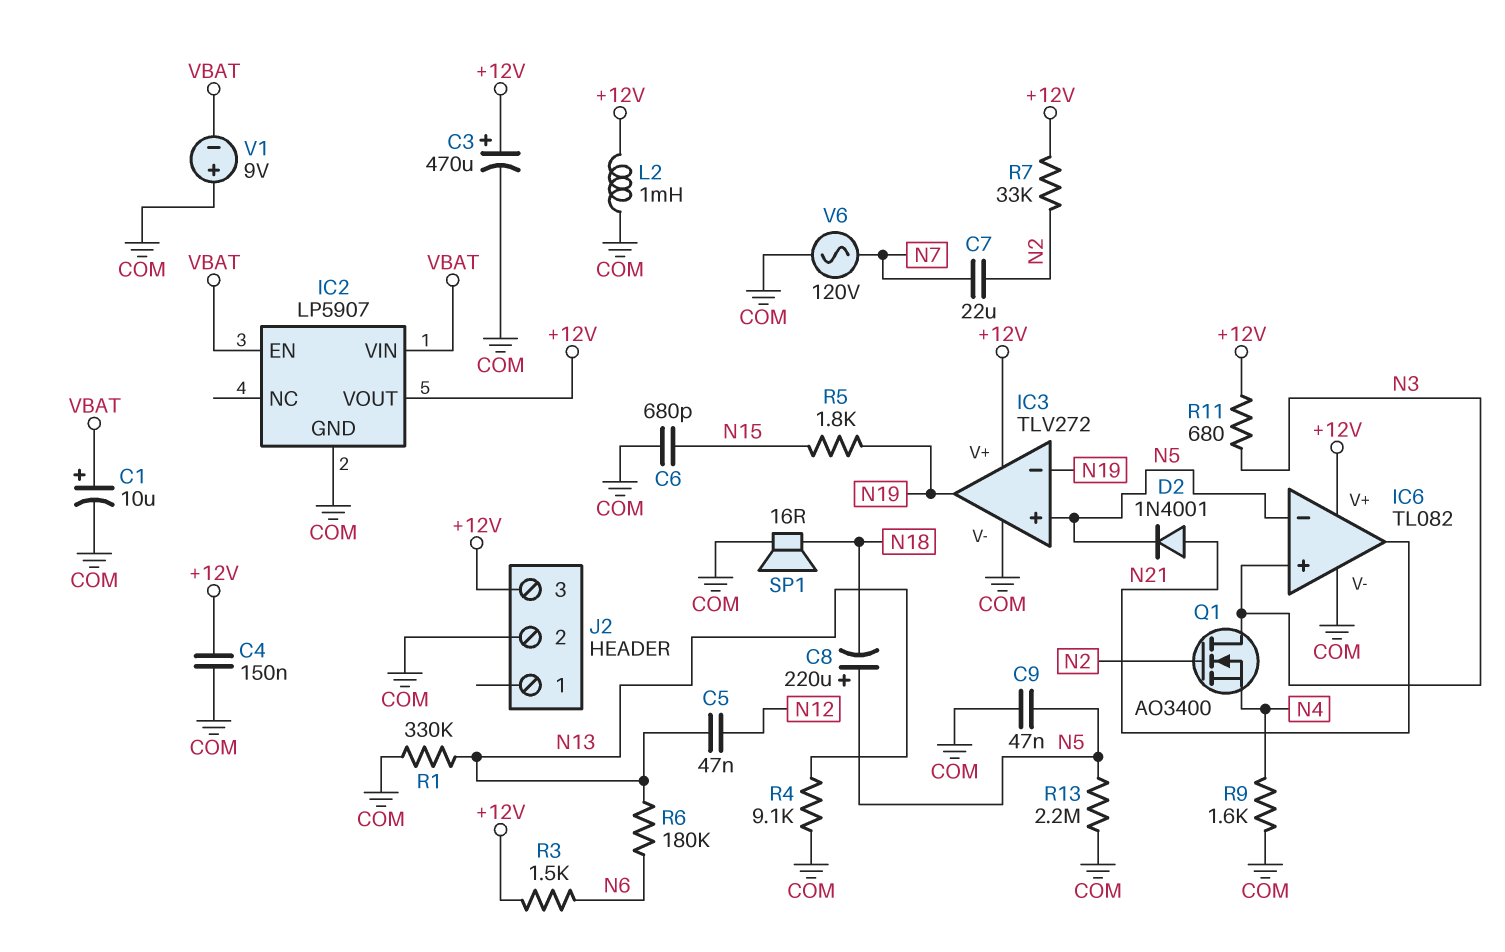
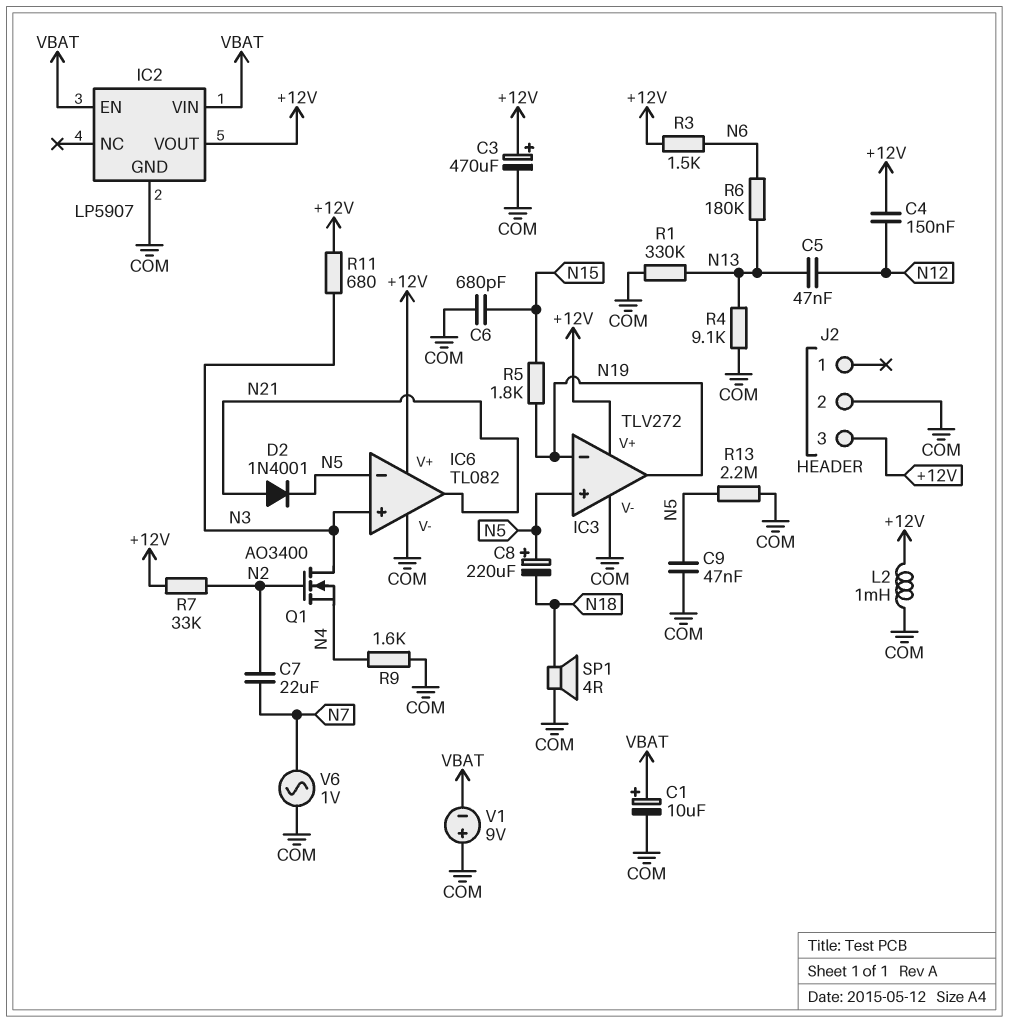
C4: 150nF (+12V, COM) -> 150nF (+12V, N12)
SP1: speaker 16R (COM, N18) -> speaker 4R (COM, N18)
V6: AC 120V (COM, N7) -> AC 1V (COM, N7)

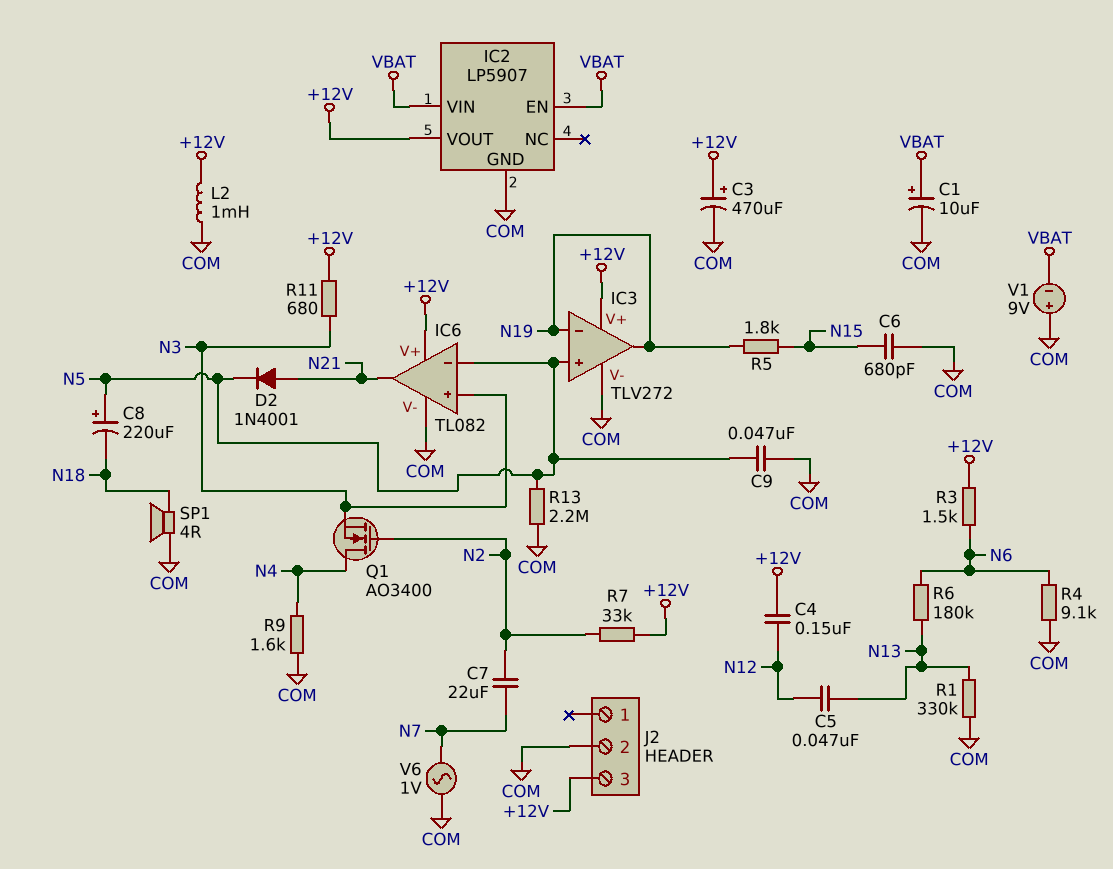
Q1: NMOS AO3400 (G N2, D N3, S N4) -> NMOS AO3400 (G N2, D N4, S N3)
R4: 9.1k (COM, N13) -> 9.1k (COM, N6)

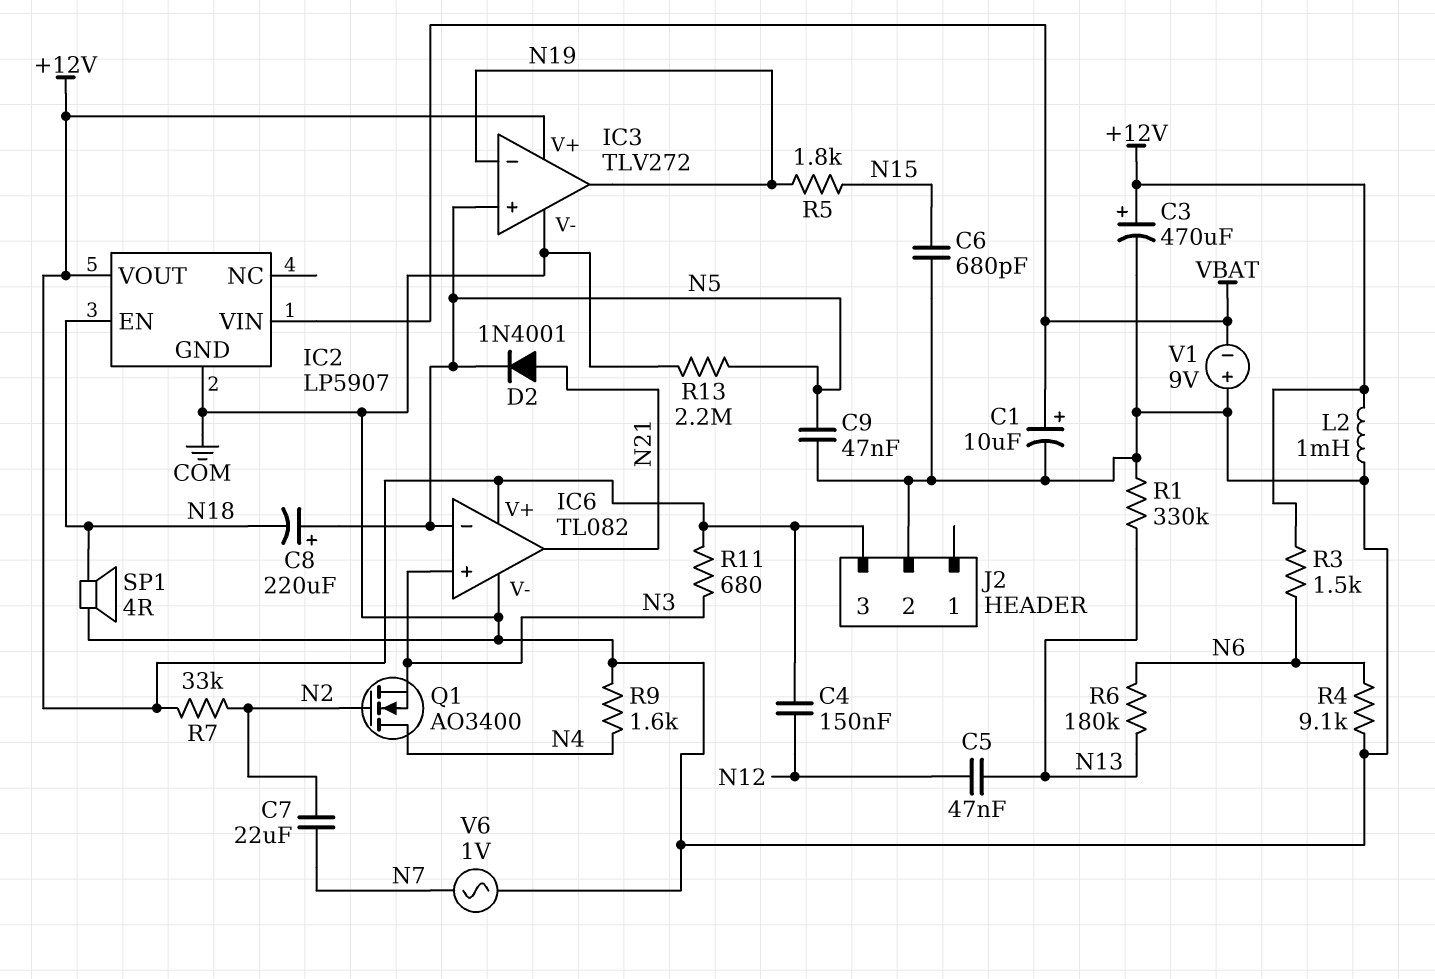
IC2 pin EN: VBAT -> N18

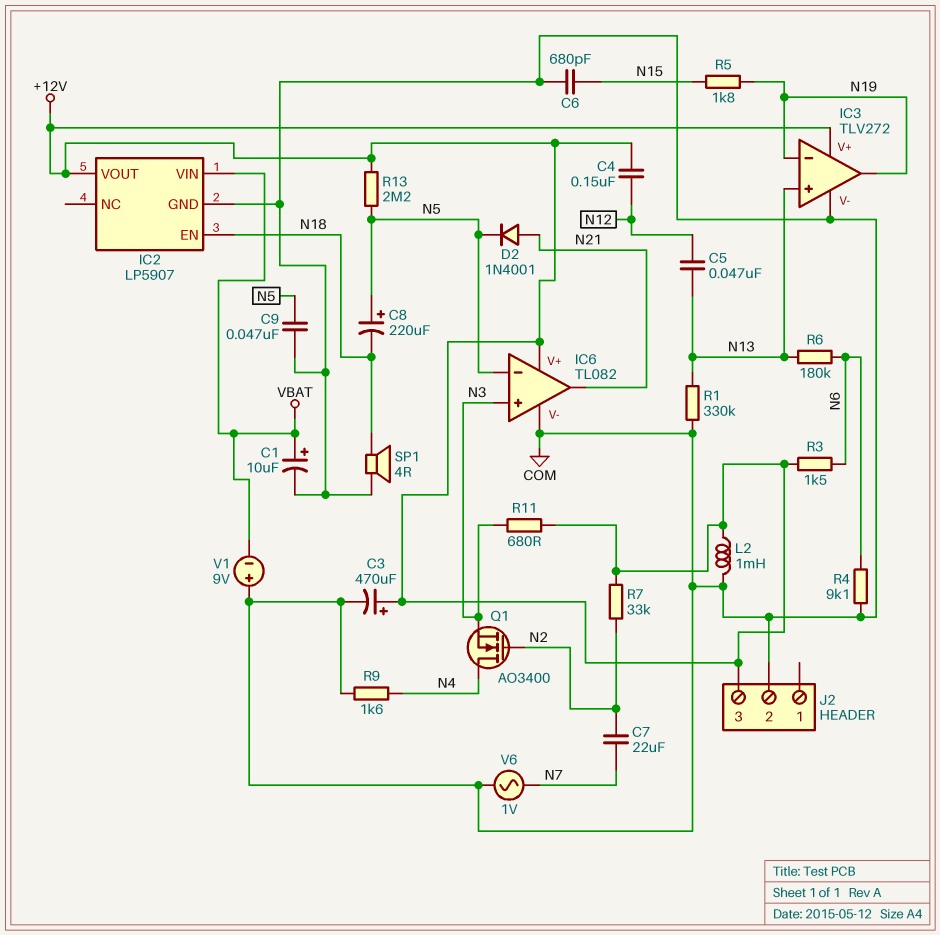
IC3 pin in+: N5 -> N13
R13: 2.2M (COM, N5) -> 2.2M (+12V, N5)

